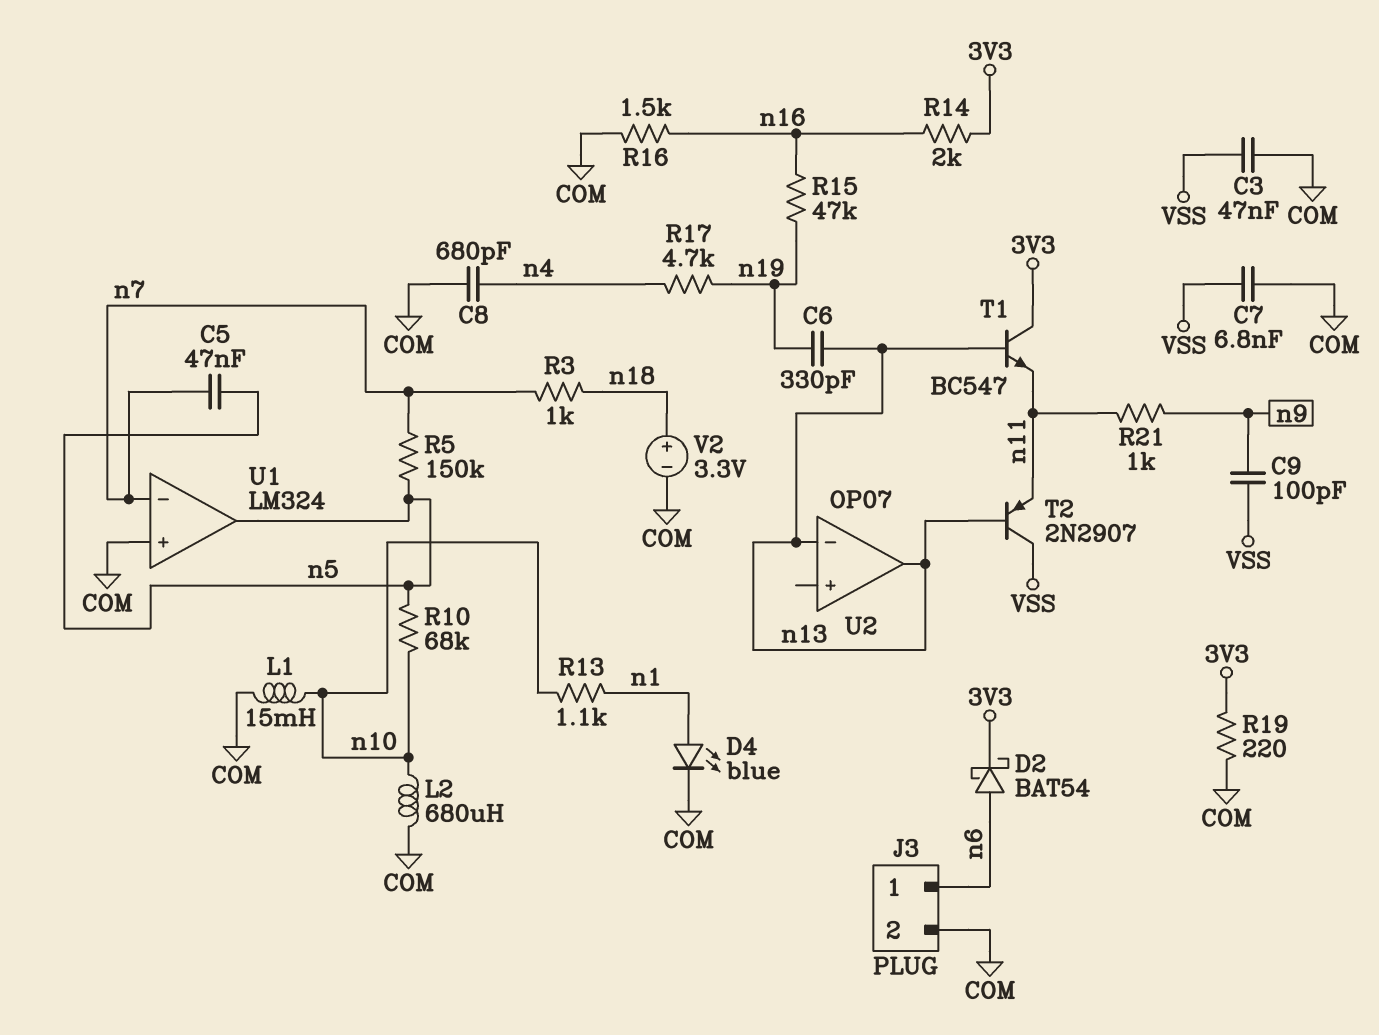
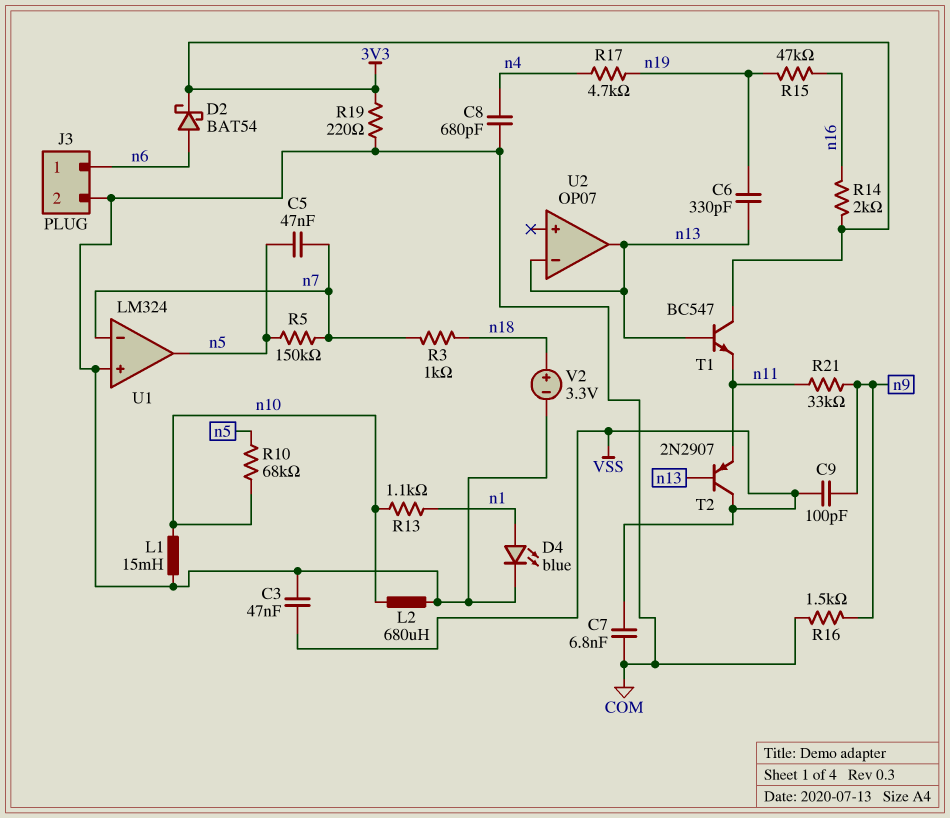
R16: 1.5k (COM, n16) -> 1.5k (COM, n9)
R21: 1k (n9, n11) -> 33k (n9, n11)

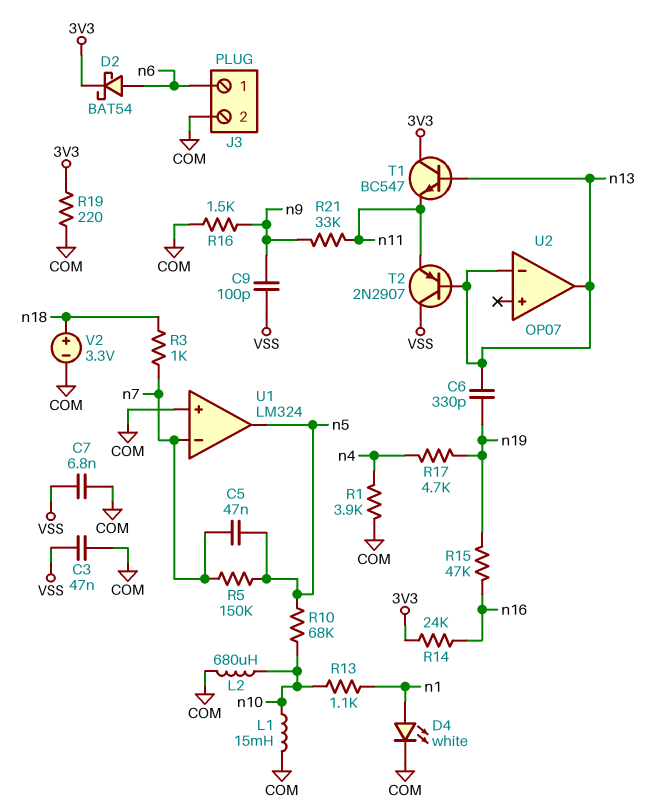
C8: 680pF (COM, n4) -> none
D4: LED blue (A n1, K COM) -> LED white (A n1, K COM)
R1: none -> 3.9k (COM, n4)
R14: 2k (3V3, n16) -> 24k (3V3, n16)

